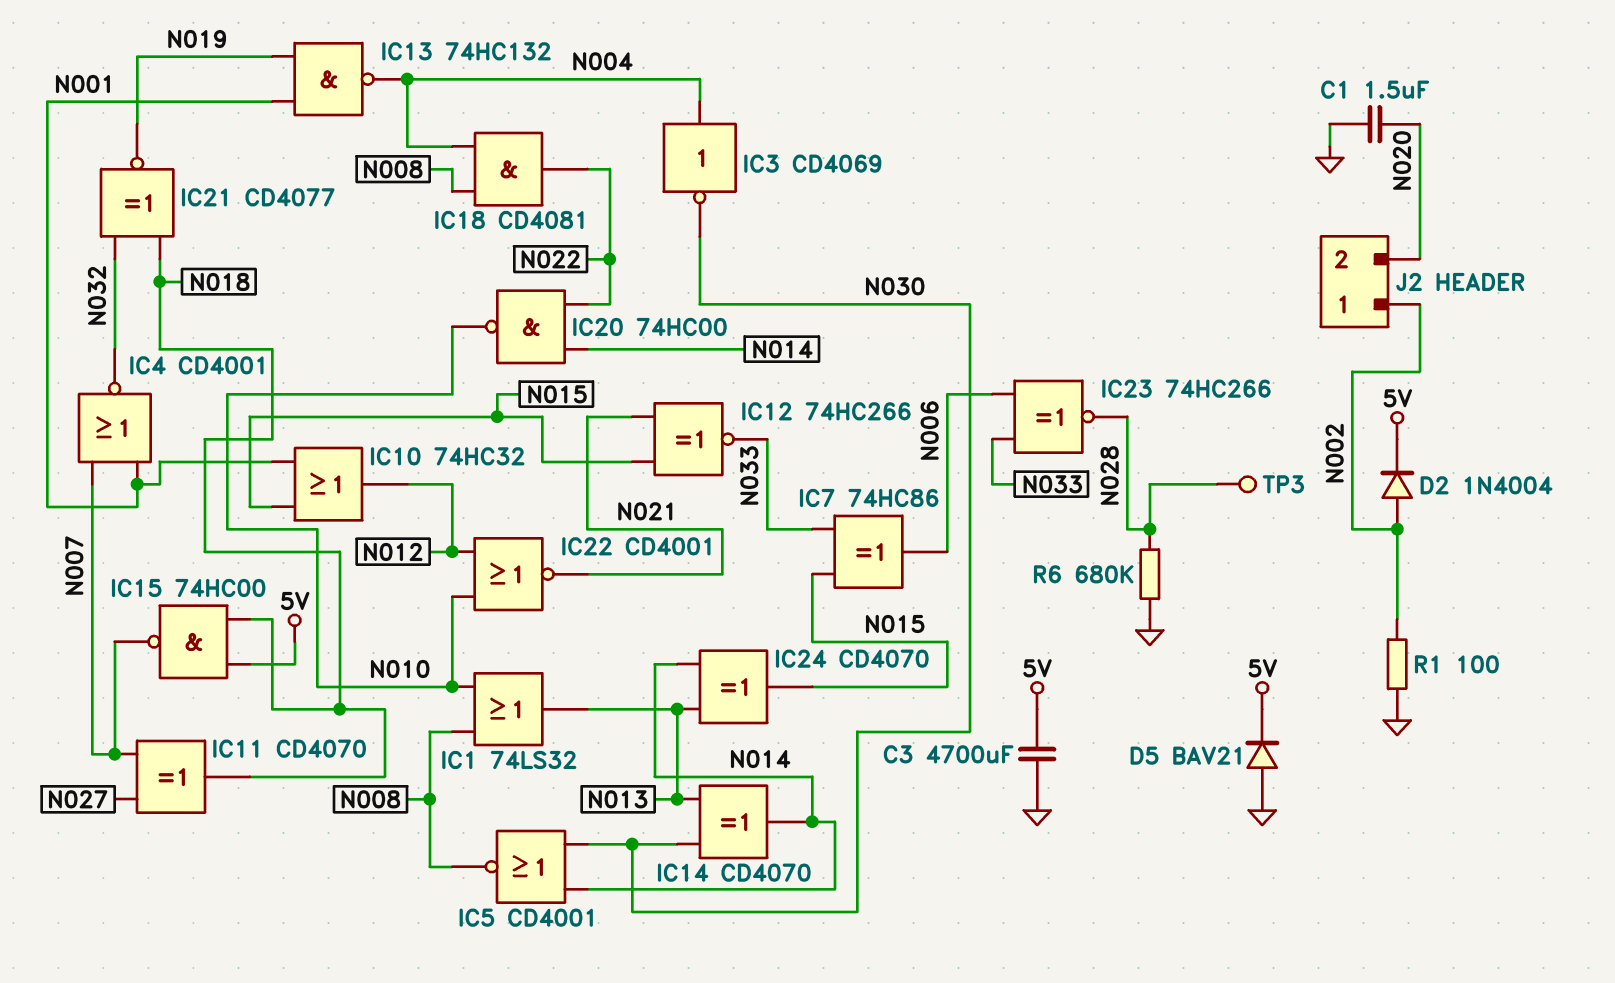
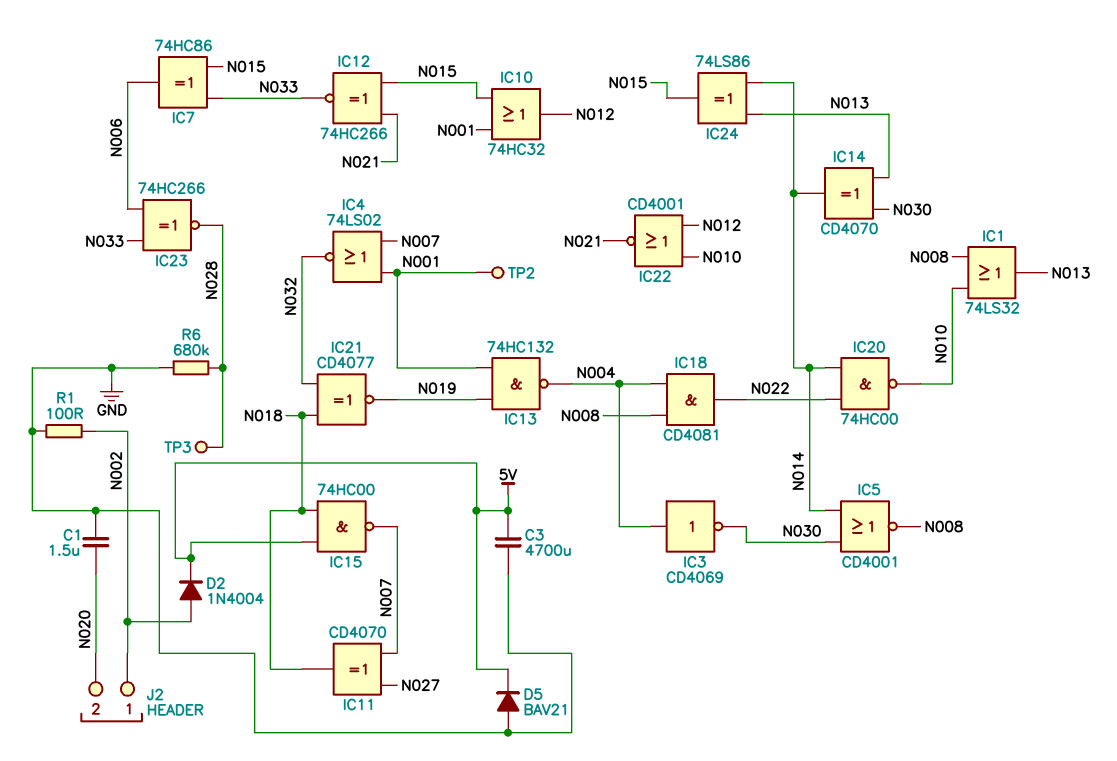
IC4: NOR CD4001 (in N001, in N007, out N032) -> NOR 74LS02 (in N001, in N007, out N032)
IC24: XOR CD4070 (in N013, in N014, out N015) -> XOR 74LS86 (in N013, in N014, out N015)
TP2: none -> test point (N001)

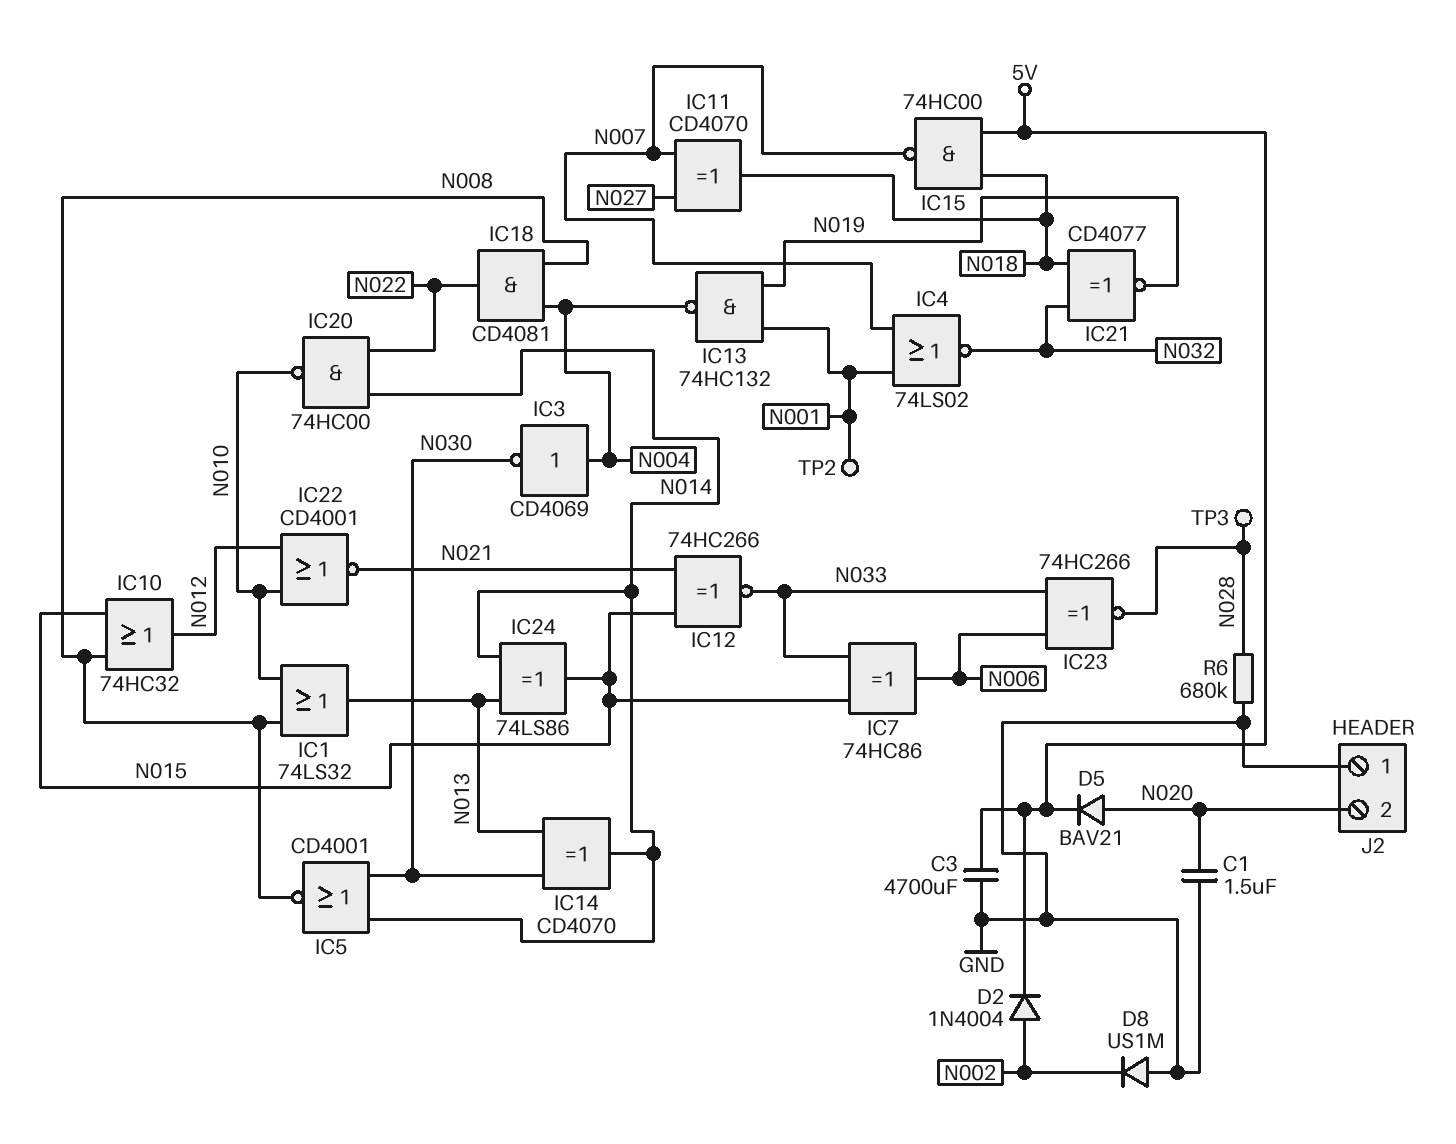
D5: diode BAV21 (A GND, K 5V) -> diode BAV21 (A N020, K 5V)
D8: none -> diode US1M (A GND, K N002)
IC10: OR 74HC32 (in N001, in N015, out N012) -> OR 74HC32 (in N008, in N015, out N012)
J2 pin 1: N002 -> GND
R1: 100 (GND, N002) -> none

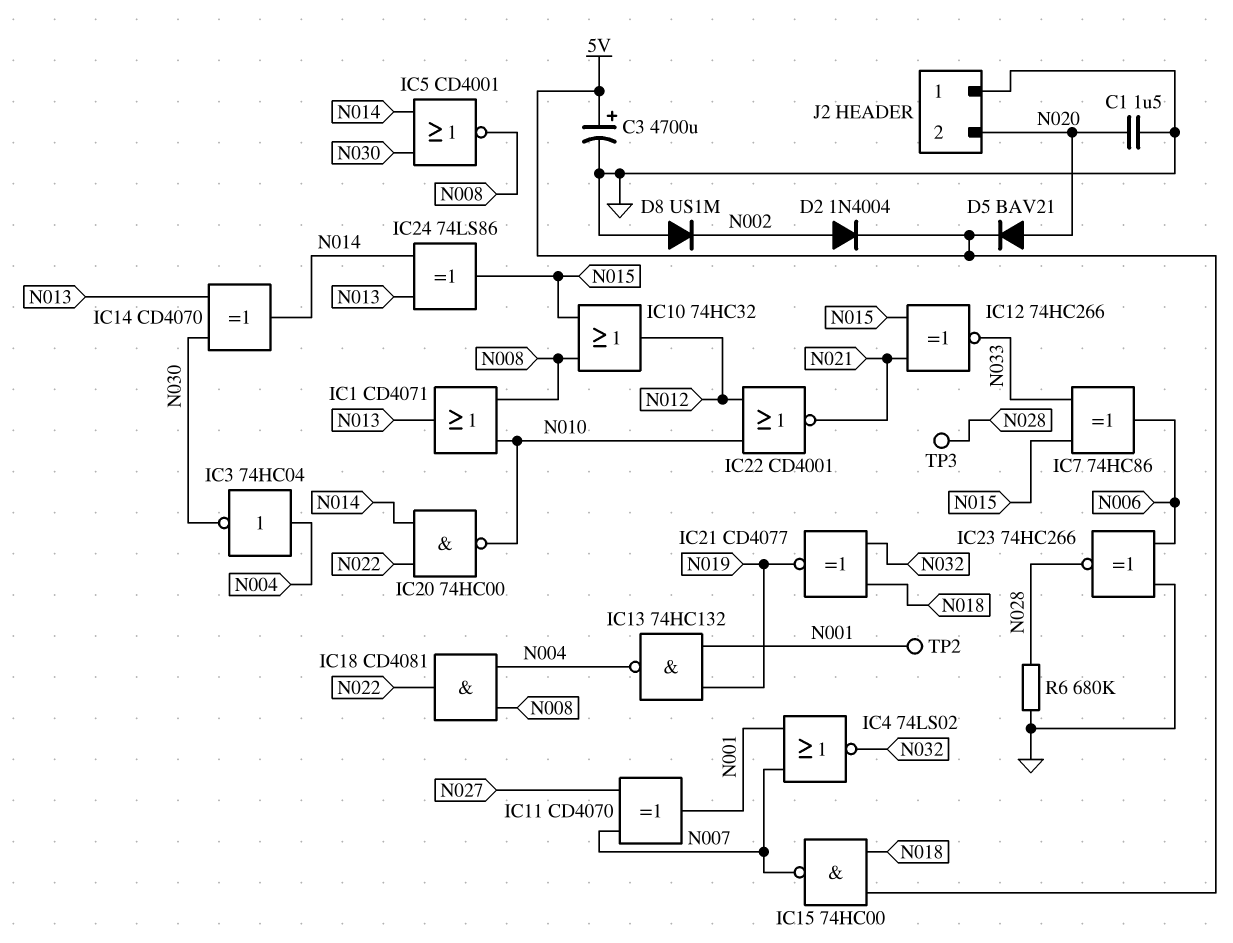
C3: 4700uF (5V, GND) -> 4700uF (plus 5V, minus GND)
IC1: OR 74LS32 (in N008, in N010, out N013) -> OR CD4071 (in N008, in N010, out N013)
IC3: NOT CD4069 (in N004, out N030) -> NOT 74HC04 (in N004, out N030)
IC11: XOR CD4070 (in N007, in N027, out N018) -> XOR CD4070 (in N007, in N027, out N001)
IC23: XNOR 74HC266 (in N006, in N033, out N028) -> XNOR 74HC266 (in GND, in N006, out N028)

